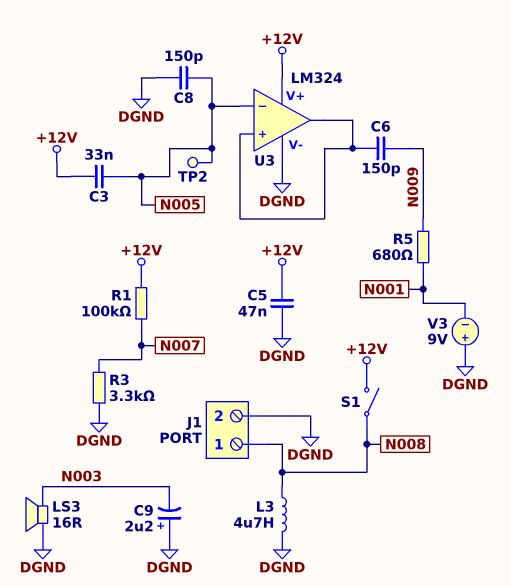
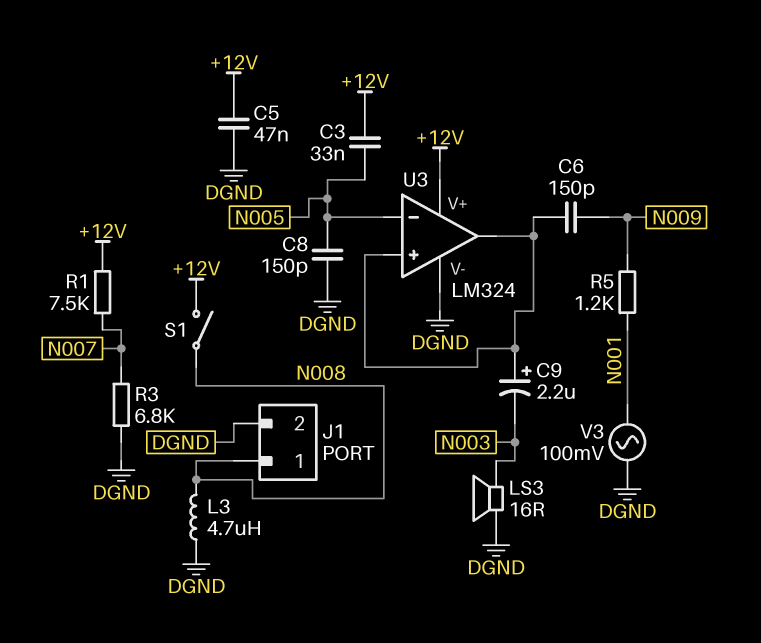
C9: 2.2uF (plus DGND, minus N003) -> 2.2uF (plus U3/in+, minus N003)
R1: 100k (+12V, N007) -> 7.5k (+12V, N007)
R3: 3.3k (DGND, N007) -> 6.8k (DGND, N007)
R5: 680 (N001, N009) -> 1.2k (N001, N009)
TP2: test point (N005) -> none
V3: 9V (plus DGND, minus N001) -> AC 100mV (DGND, N001)

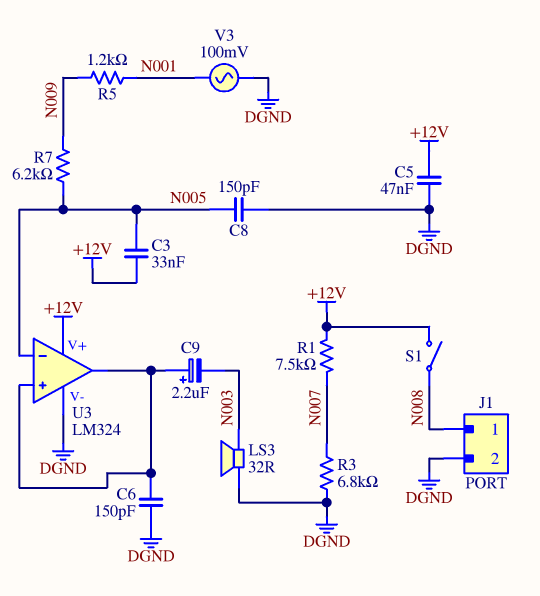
C6: 150pF (N009, U3/in+) -> 150pF (DGND, U3/in+)
L3: 4.7uH (DGND, N008) -> none
LS3: speaker 16R (DGND, N003) -> speaker 32R (DGND, N003)
R7: none -> 6.2k (N005, N009)

